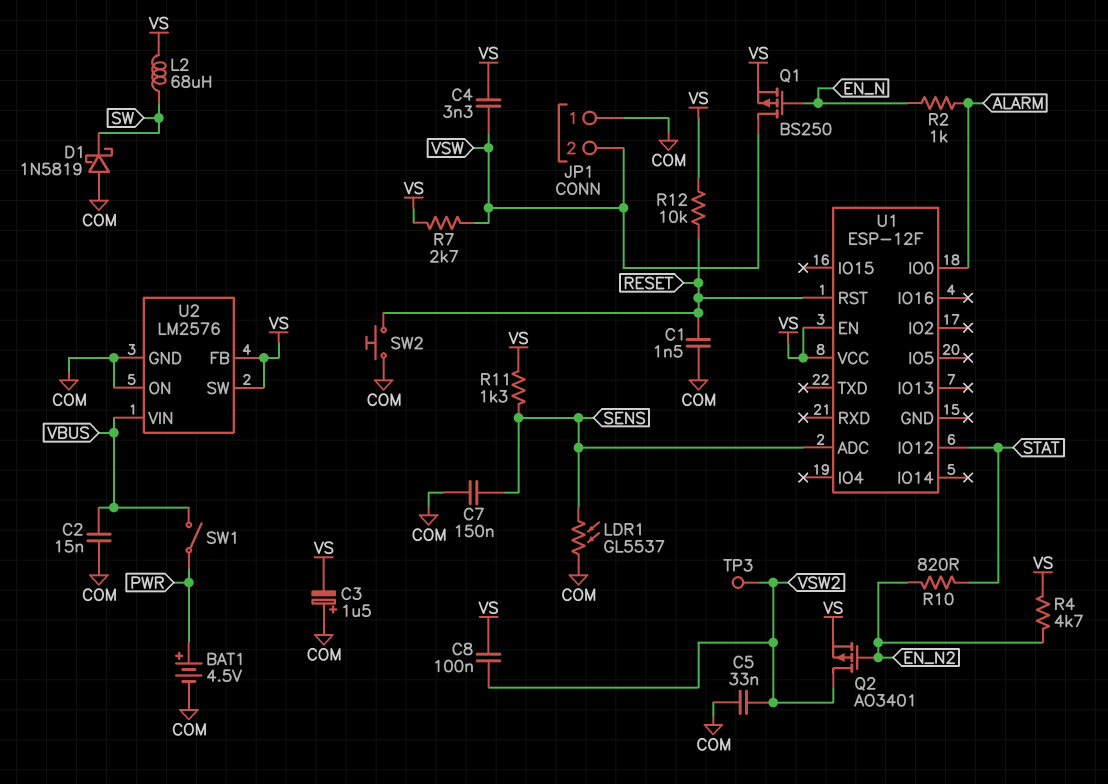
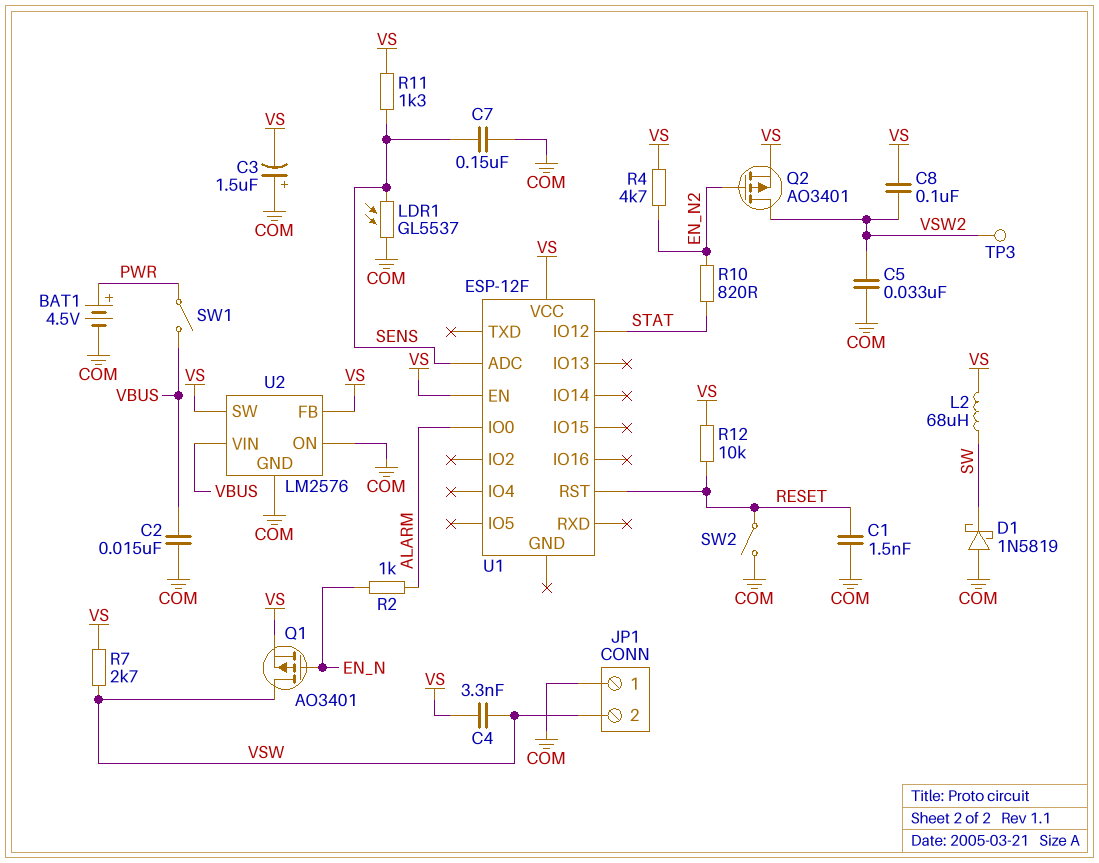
Q1: PMOS BS250 (G EN_N, D VSW, S VS) -> PMOS AO3401 (G EN_N, D VSW, S VS)
SW2: button (COM, RESET) -> switch (COM, RESET)

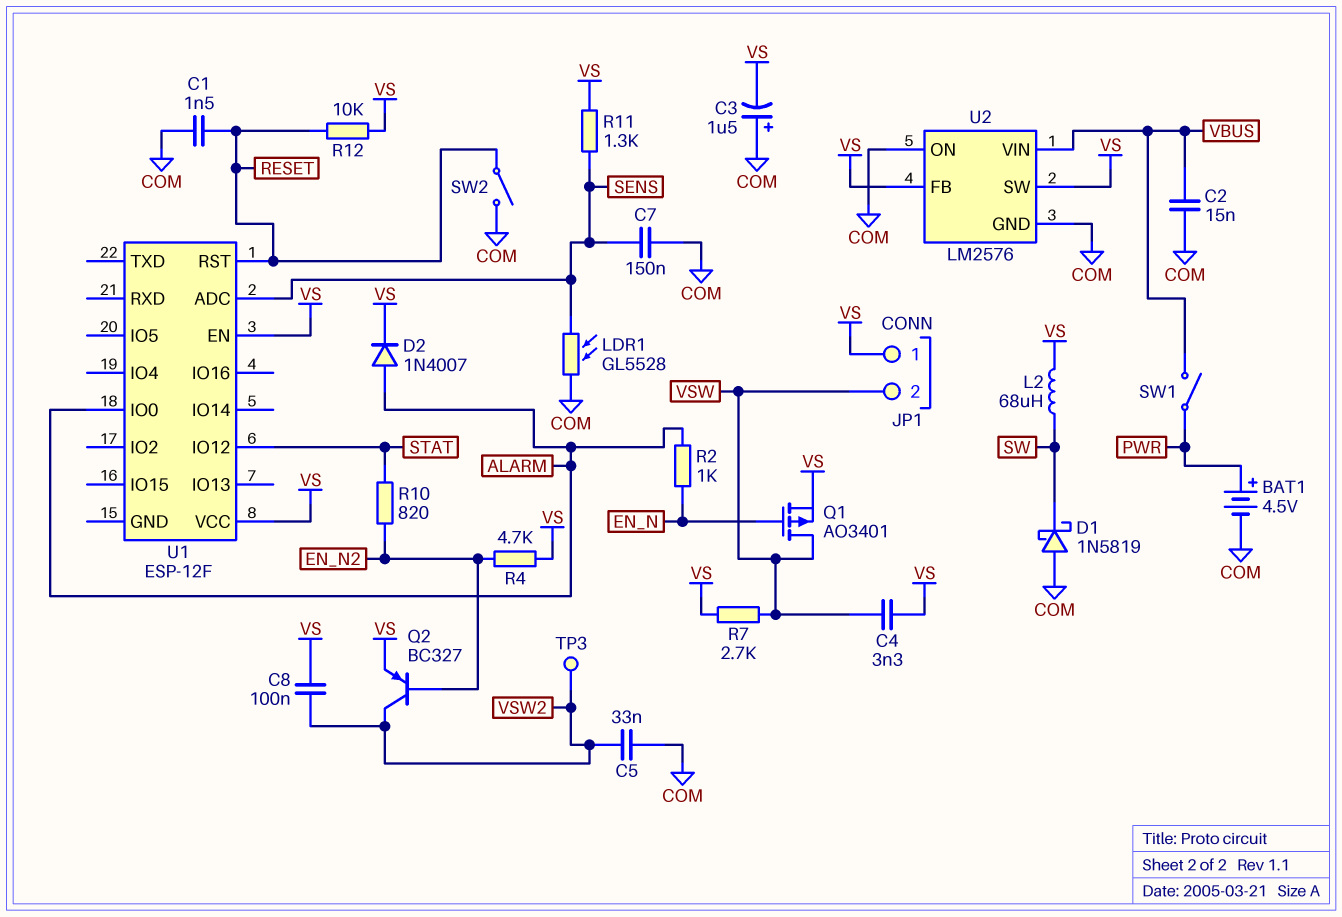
D2: none -> diode 1N4007 (A ALARM, K VS)
JP1 pin 1: COM -> VS
LDR1: GL5537 (COM, SENS) -> GL5528 (COM, SENS)
Q2: PMOS AO3401 (G EN_N2, D VSW2, S VS) -> PNP BC327 (B EN_N2, C VSW2, E VS)

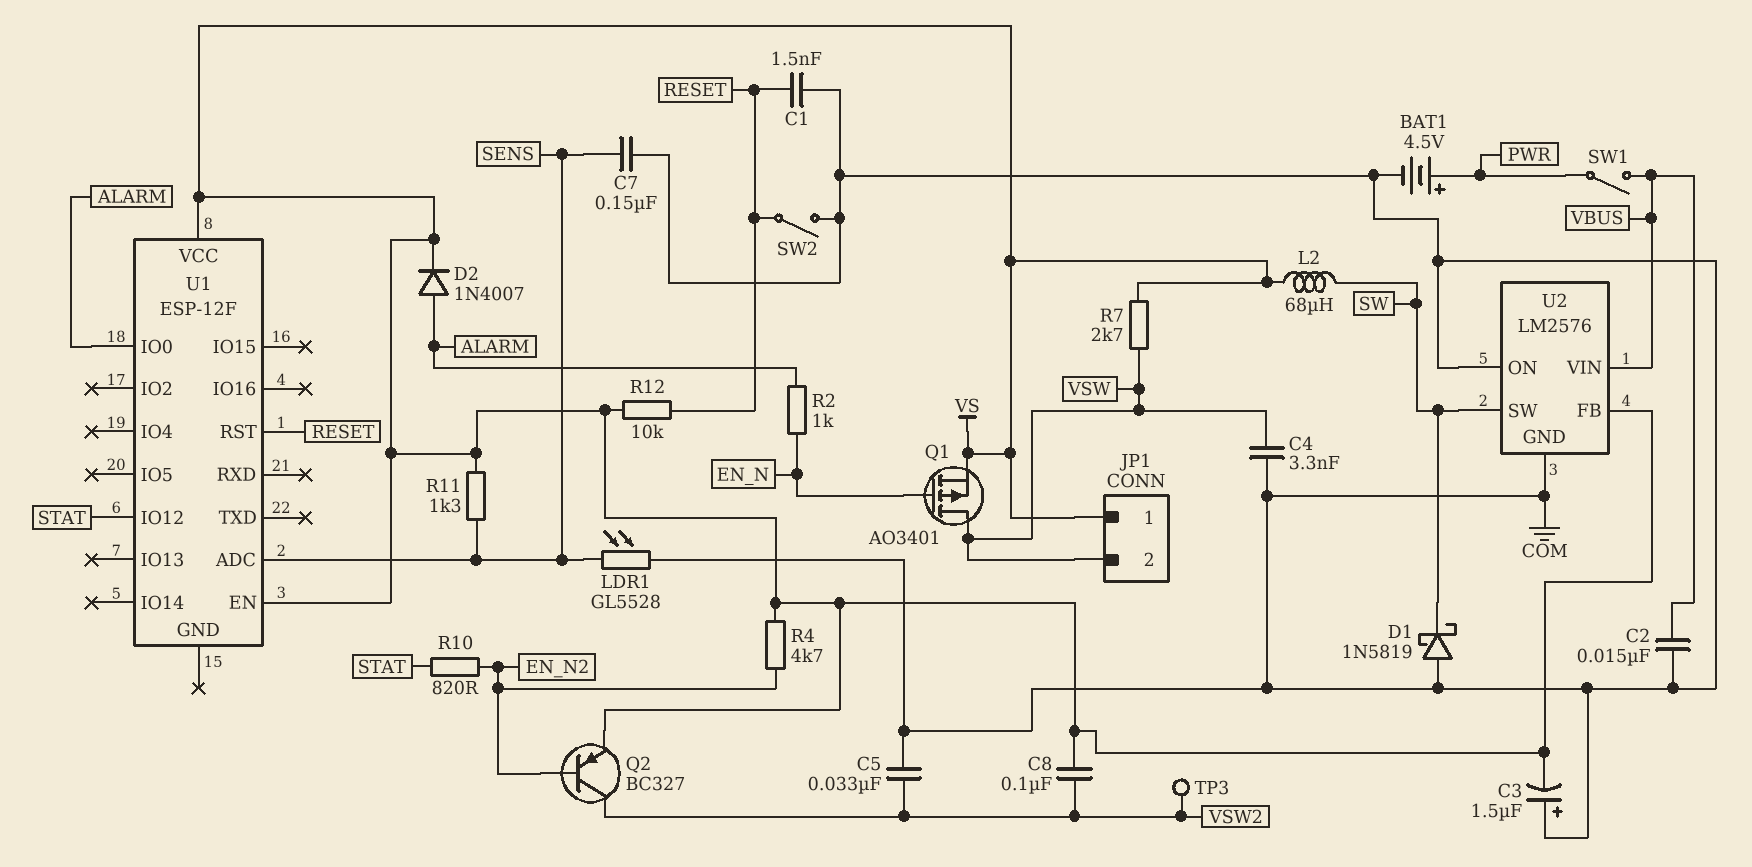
C4: 3.3nF (VS, VSW) -> 3.3nF (COM, VSW)
U2 pin SW: VS -> SW

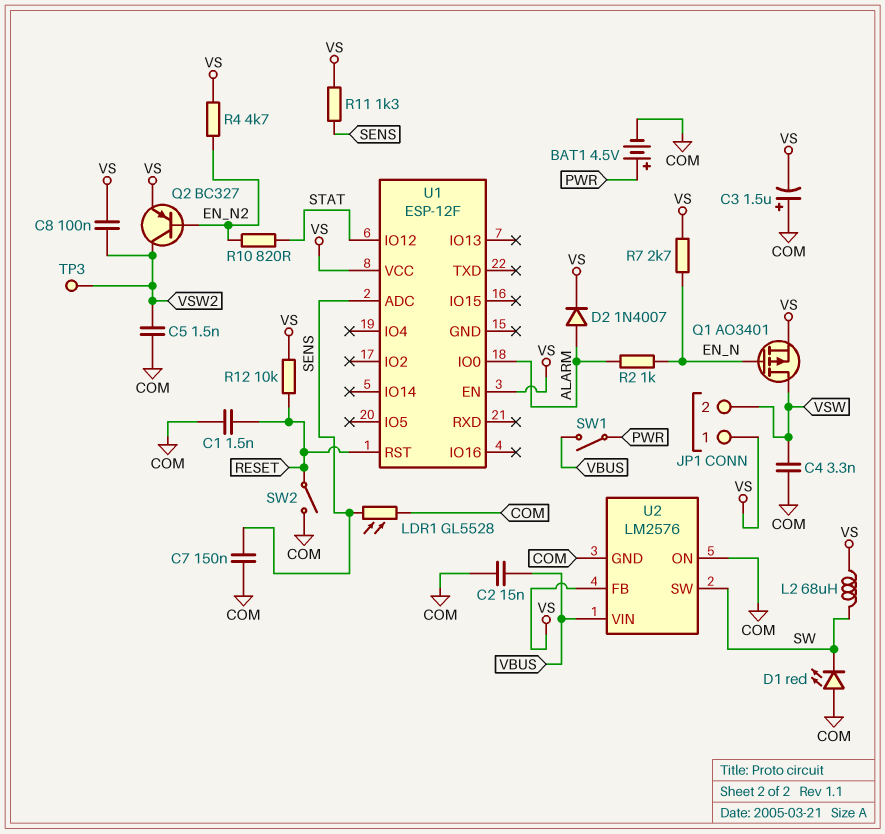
C5: 33nF (COM, VSW2) -> 1.5nF (COM, VSW2)
D1: schottky 1N5819 (A COM, K SW) -> LED red (A COM, K SW)
R7: 2.7k (VS, VSW) -> 2.7k (EN_N, VS)

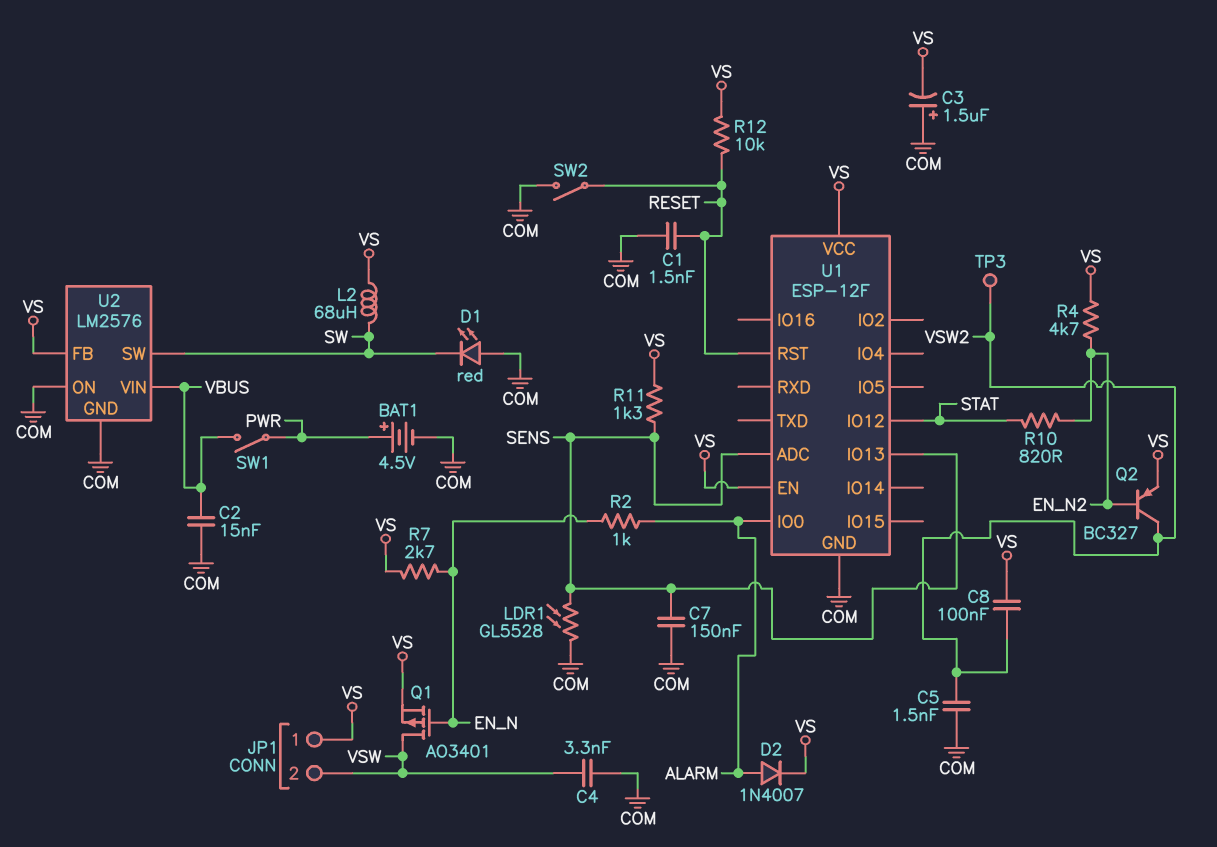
U1 pin GND: none -> COM
U1 pin IO13: none -> SENS

